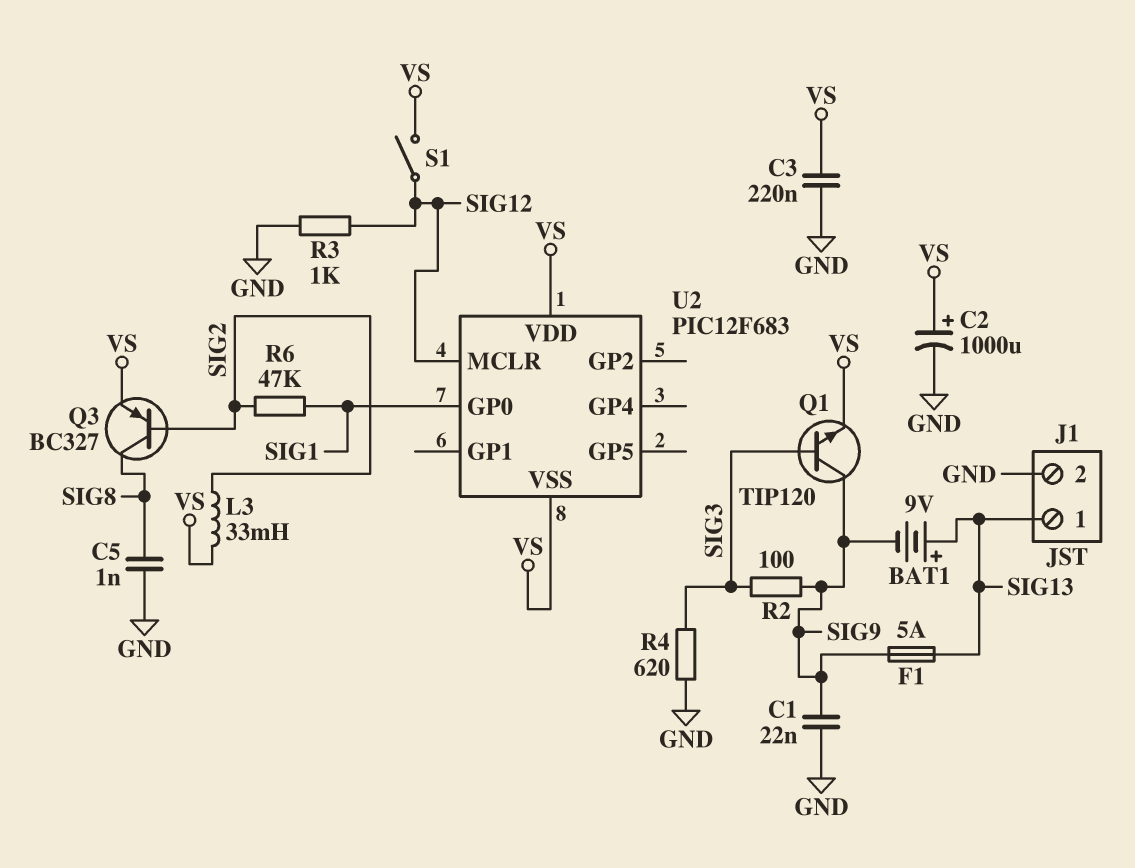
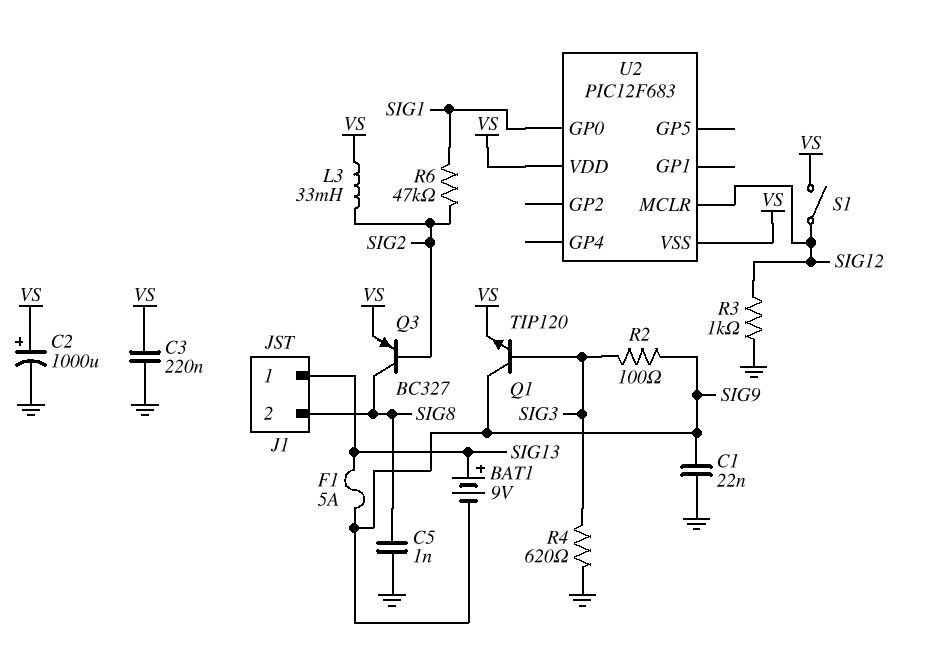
J1 pin 2: GND -> SIG8

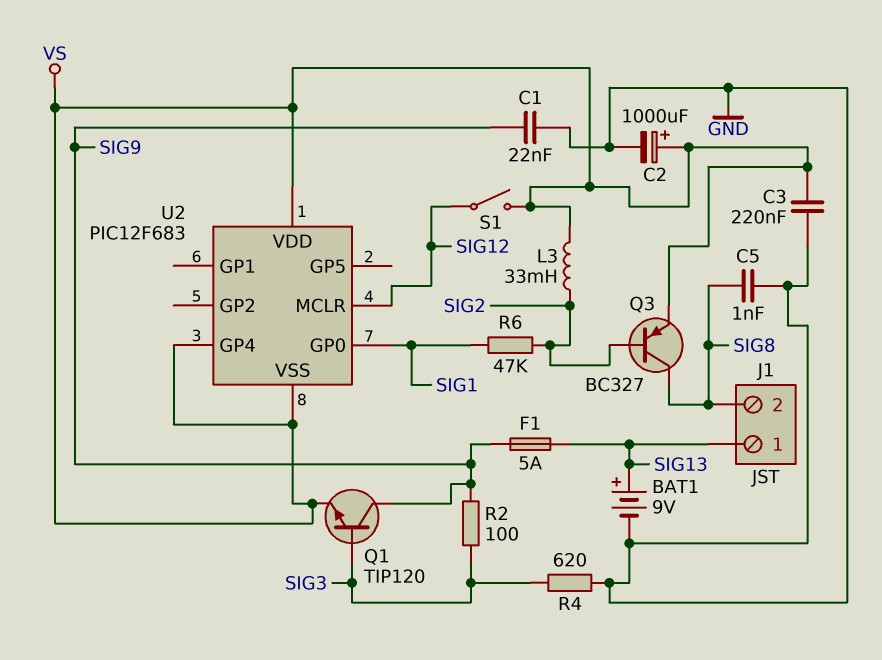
BAT1: 9V (plus SIG13, minus SIG9) -> 9V (plus SIG13, minus GND)
R3: 1k (GND, SIG12) -> none
U2 pin GP4: none -> VS

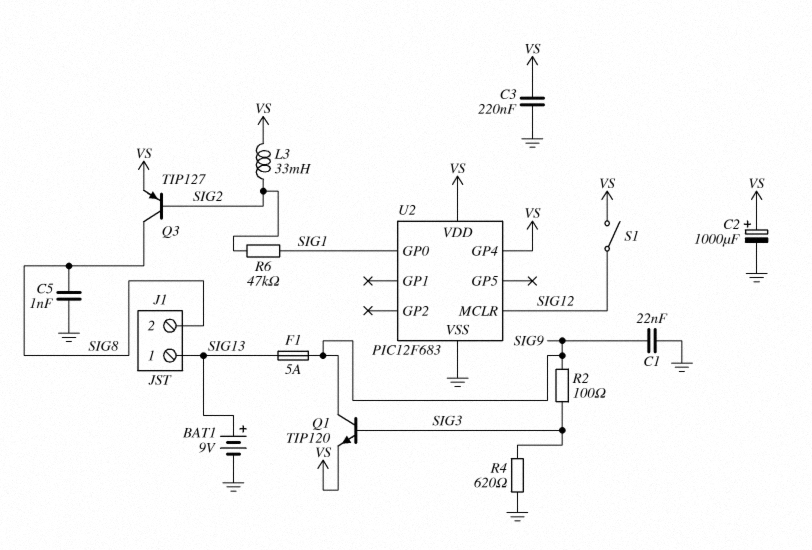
Q3: PNP BC327 (B SIG2, C SIG8, E VS) -> PNP TIP127 (B SIG2, C SIG8, E VS)
U2 pin VSS: VS -> GND

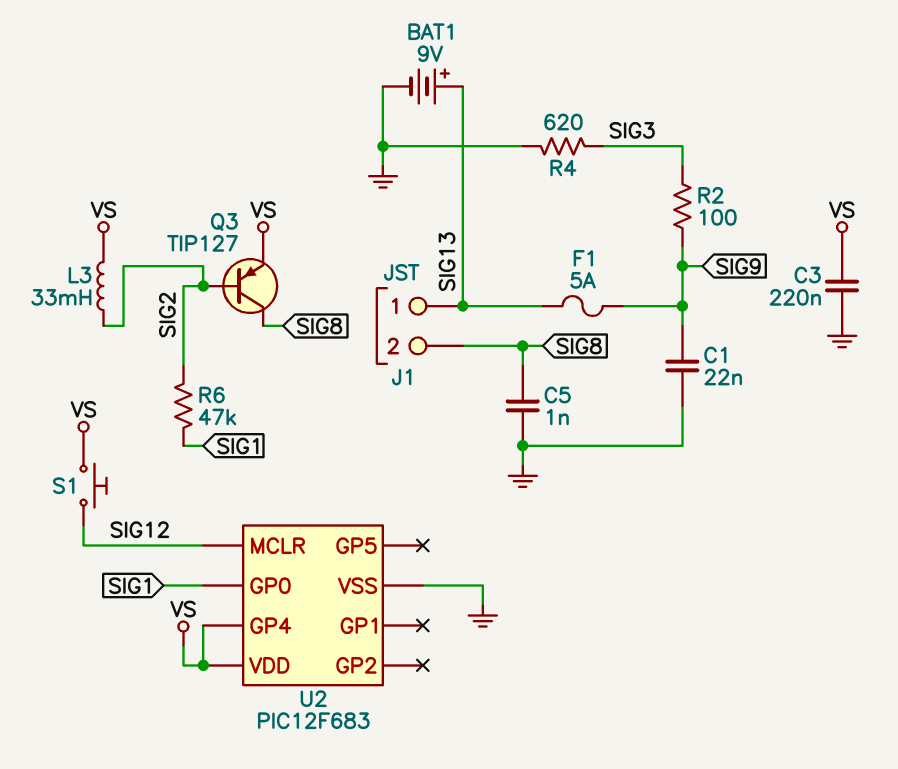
C2: 1000uF (plus VS, minus GND) -> none
Q1: NPN TIP120 (B SIG3, C SIG9, E VS) -> none
S1: switch (SIG12, VS) -> button (SIG12, VS)

